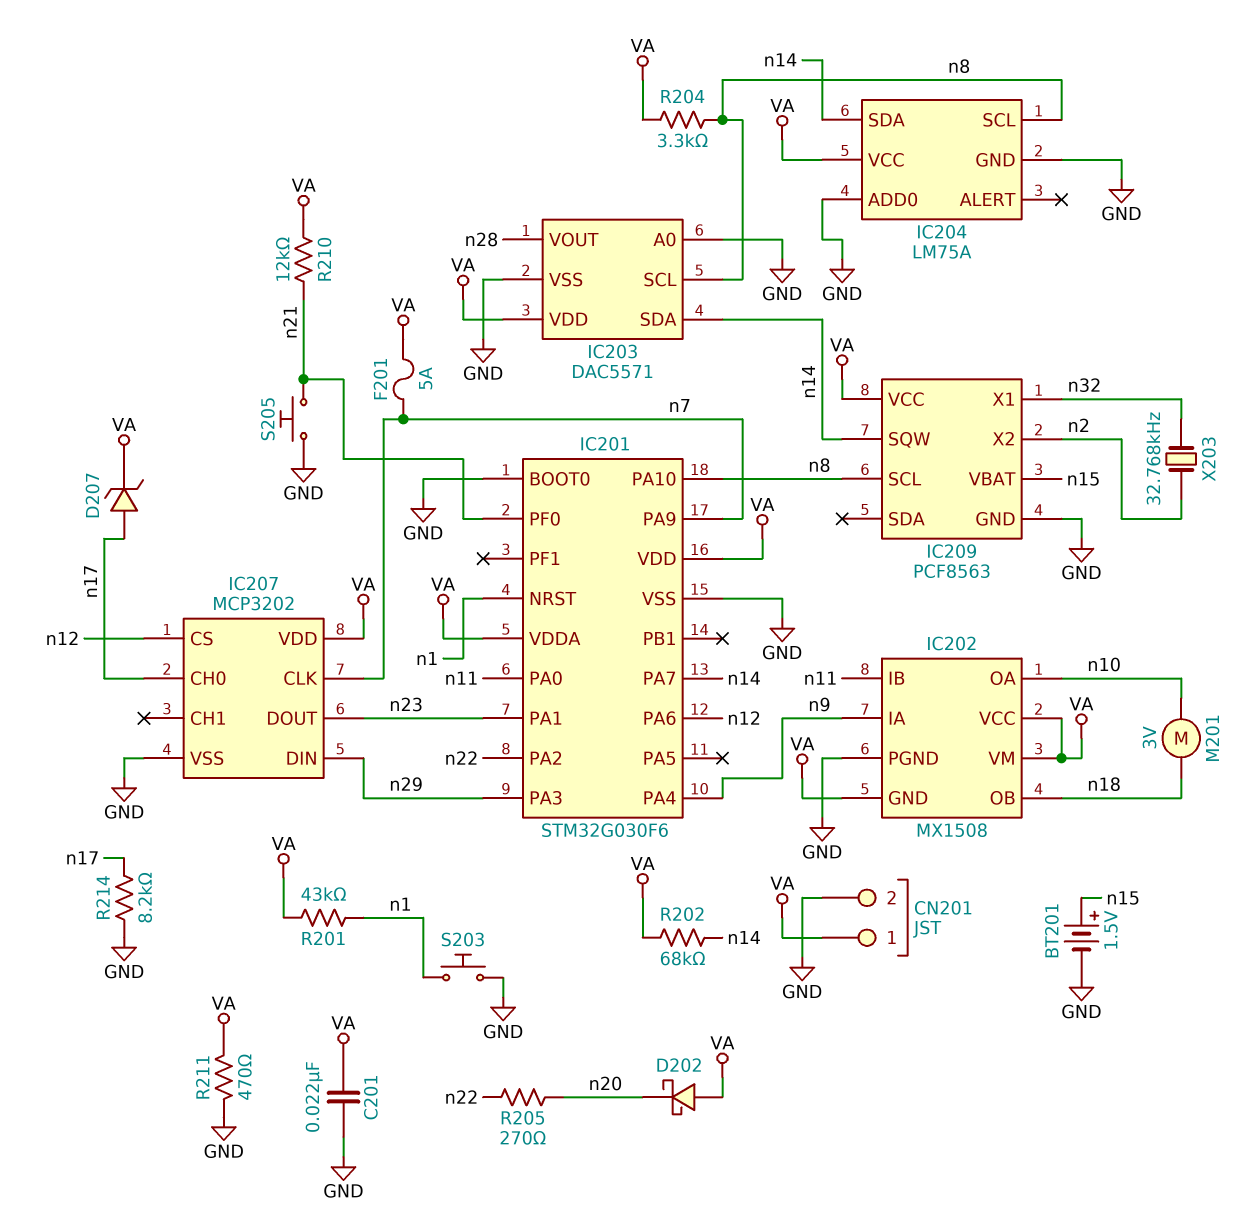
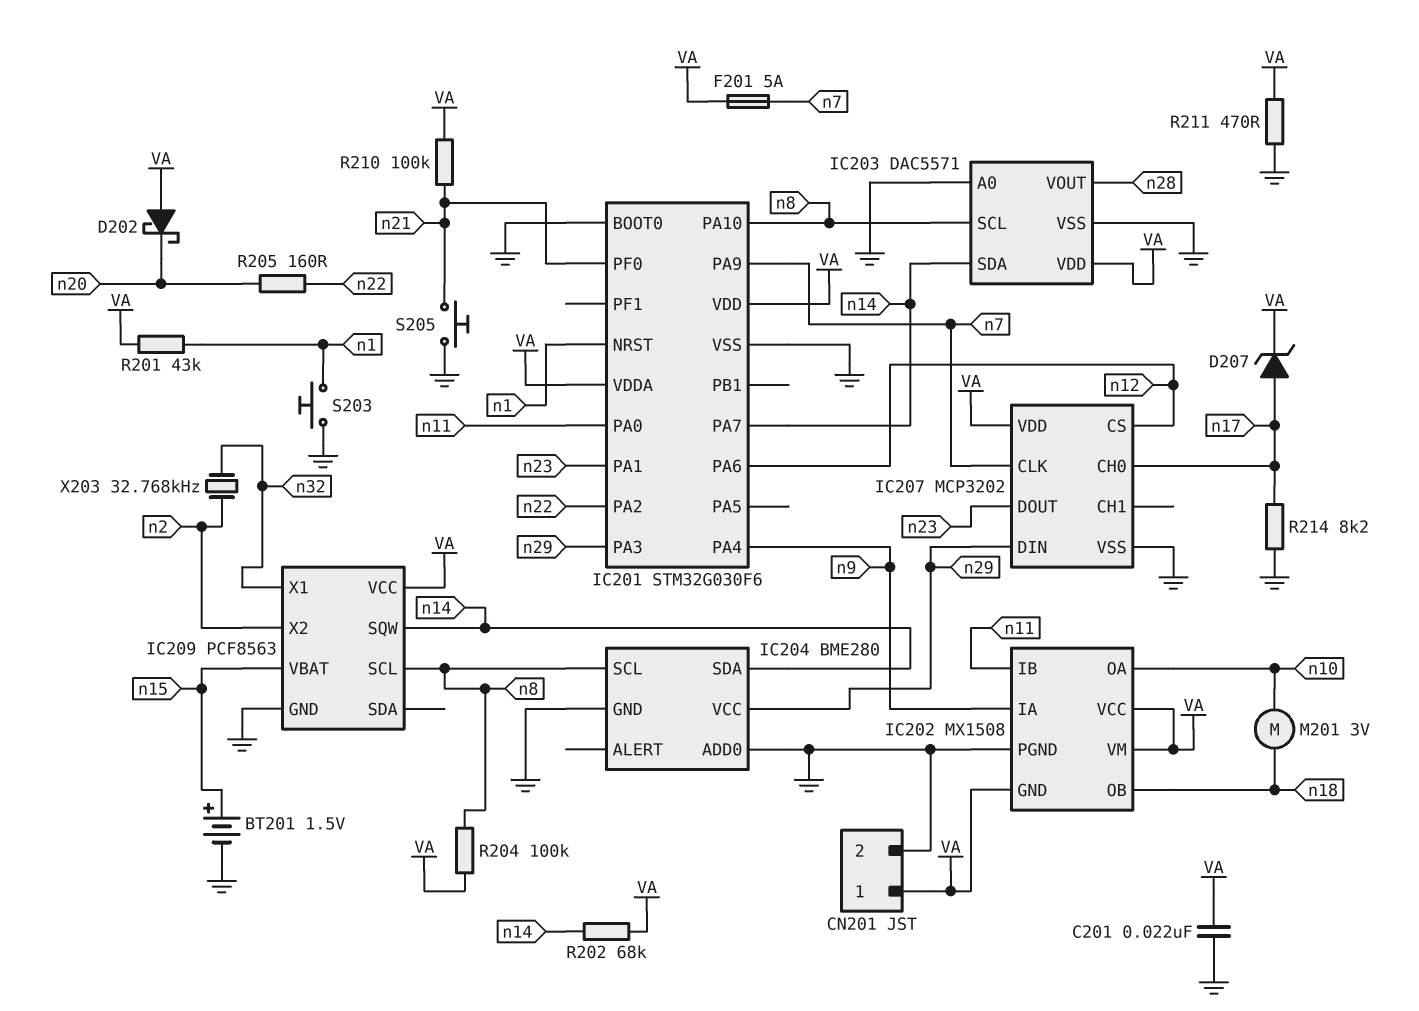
IC204: LM75A -> BME280
IC204 pin VCC: VA -> n29
R204: 3.3k (VA, n8) -> 100k (VA, n8)
R205: 270 (n20, n22) -> 160 (n20, n22)
R210: 12k (VA, n21) -> 100k (VA, n21)

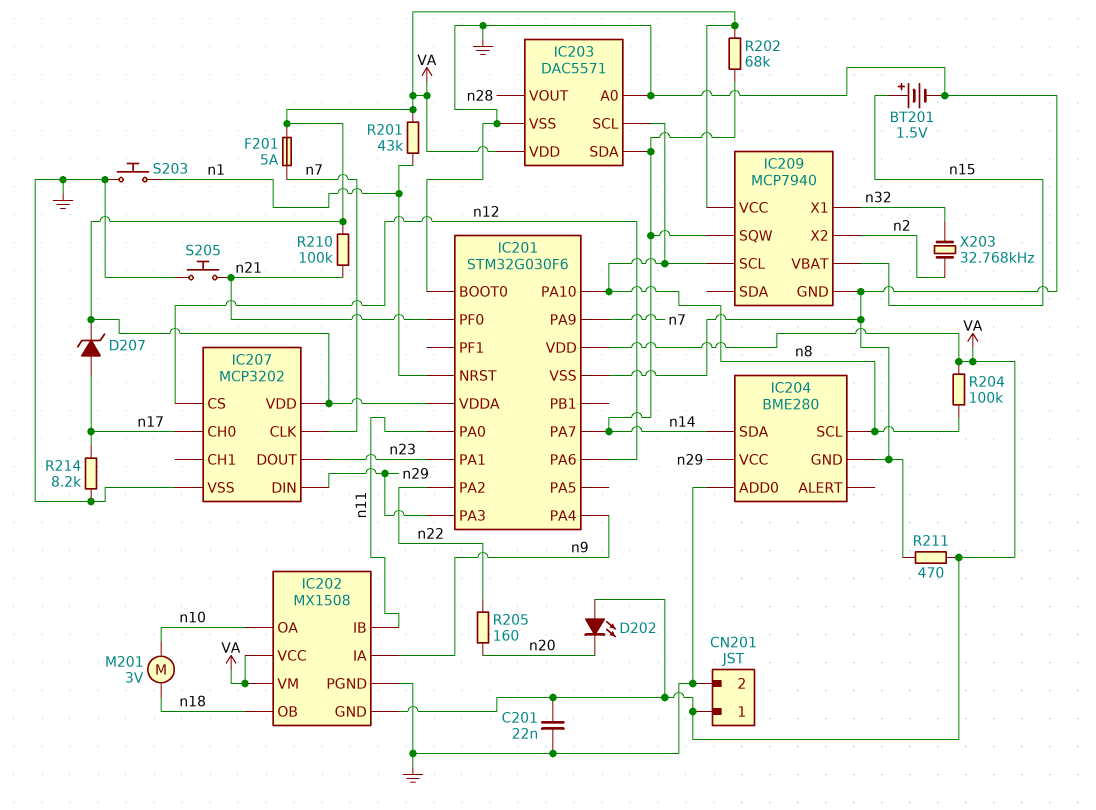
D202: schottky (A VA, K n20) -> LED (A VA, K n20)
IC209: PCF8563 -> MCP7940

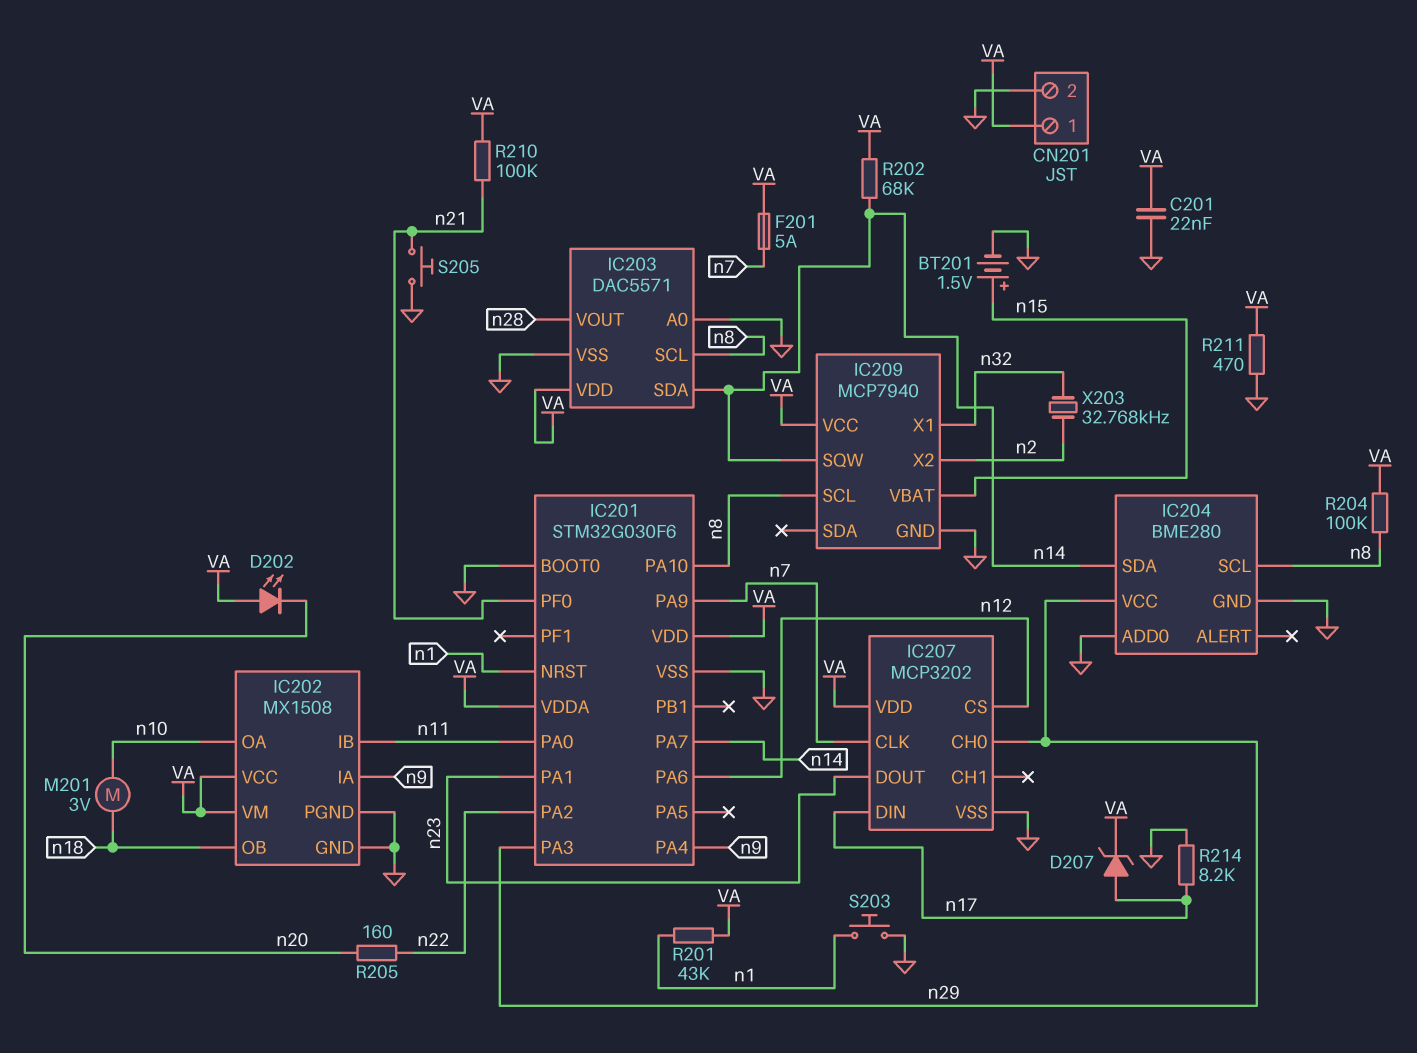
IC202 pin GND: VA -> GND
IC207 pin CH0: n17 -> n29
IC207 pin DIN: n29 -> n17

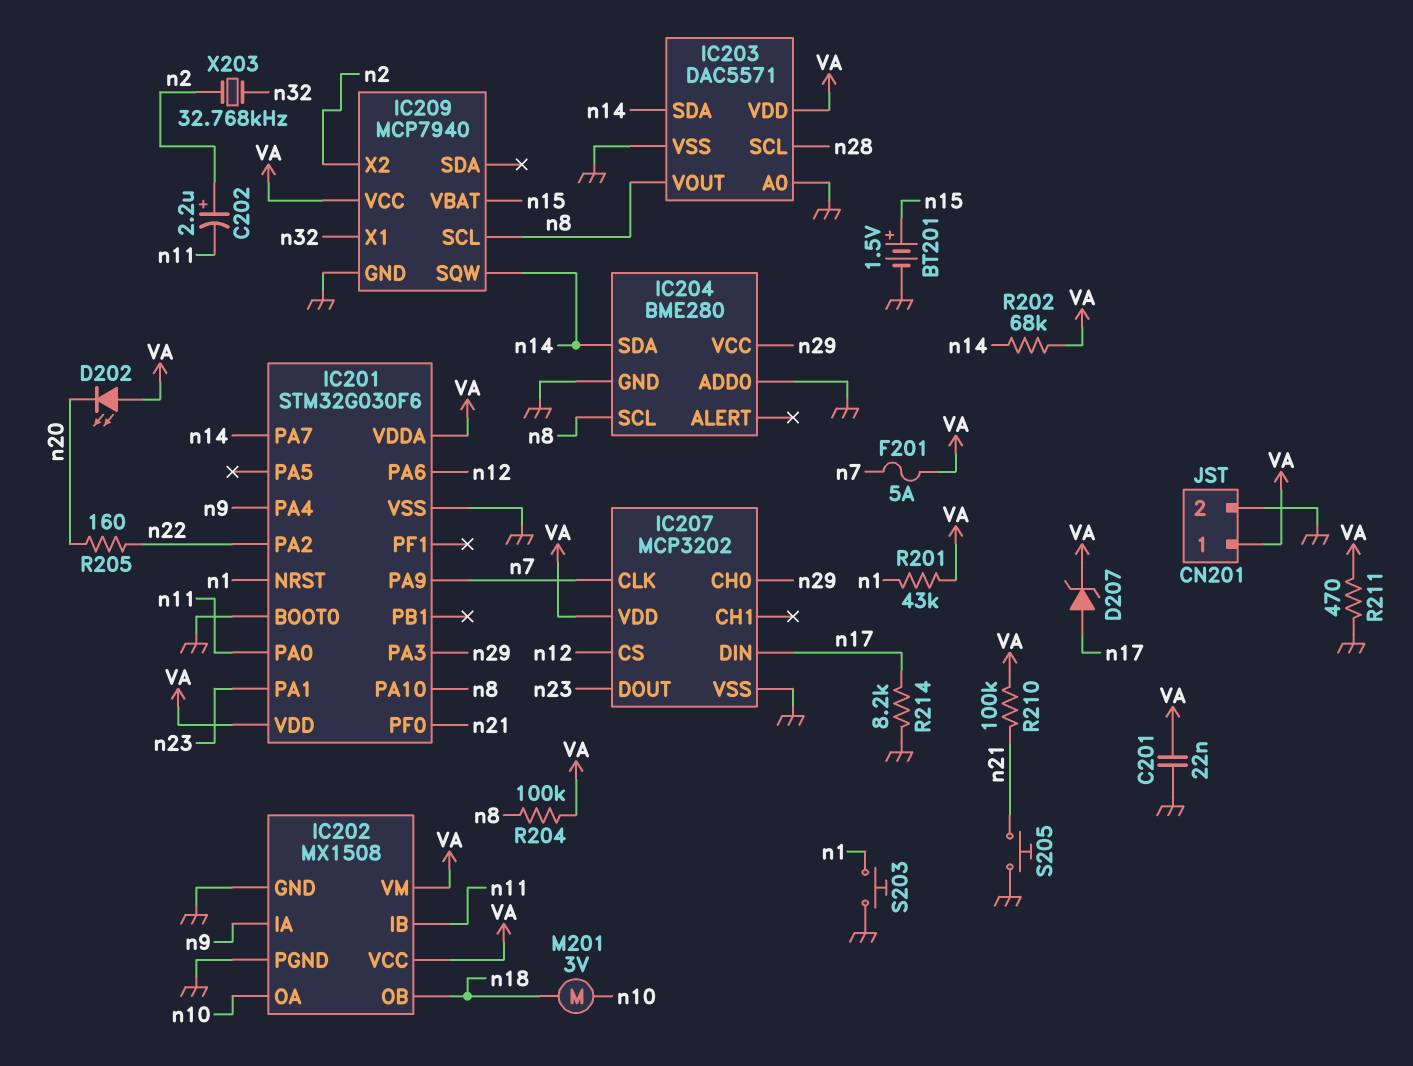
C202: none -> 2.2uF (plus n2, minus n11)
IC203 pin SCL: n8 -> n28
IC203 pin VOUT: n28 -> n8

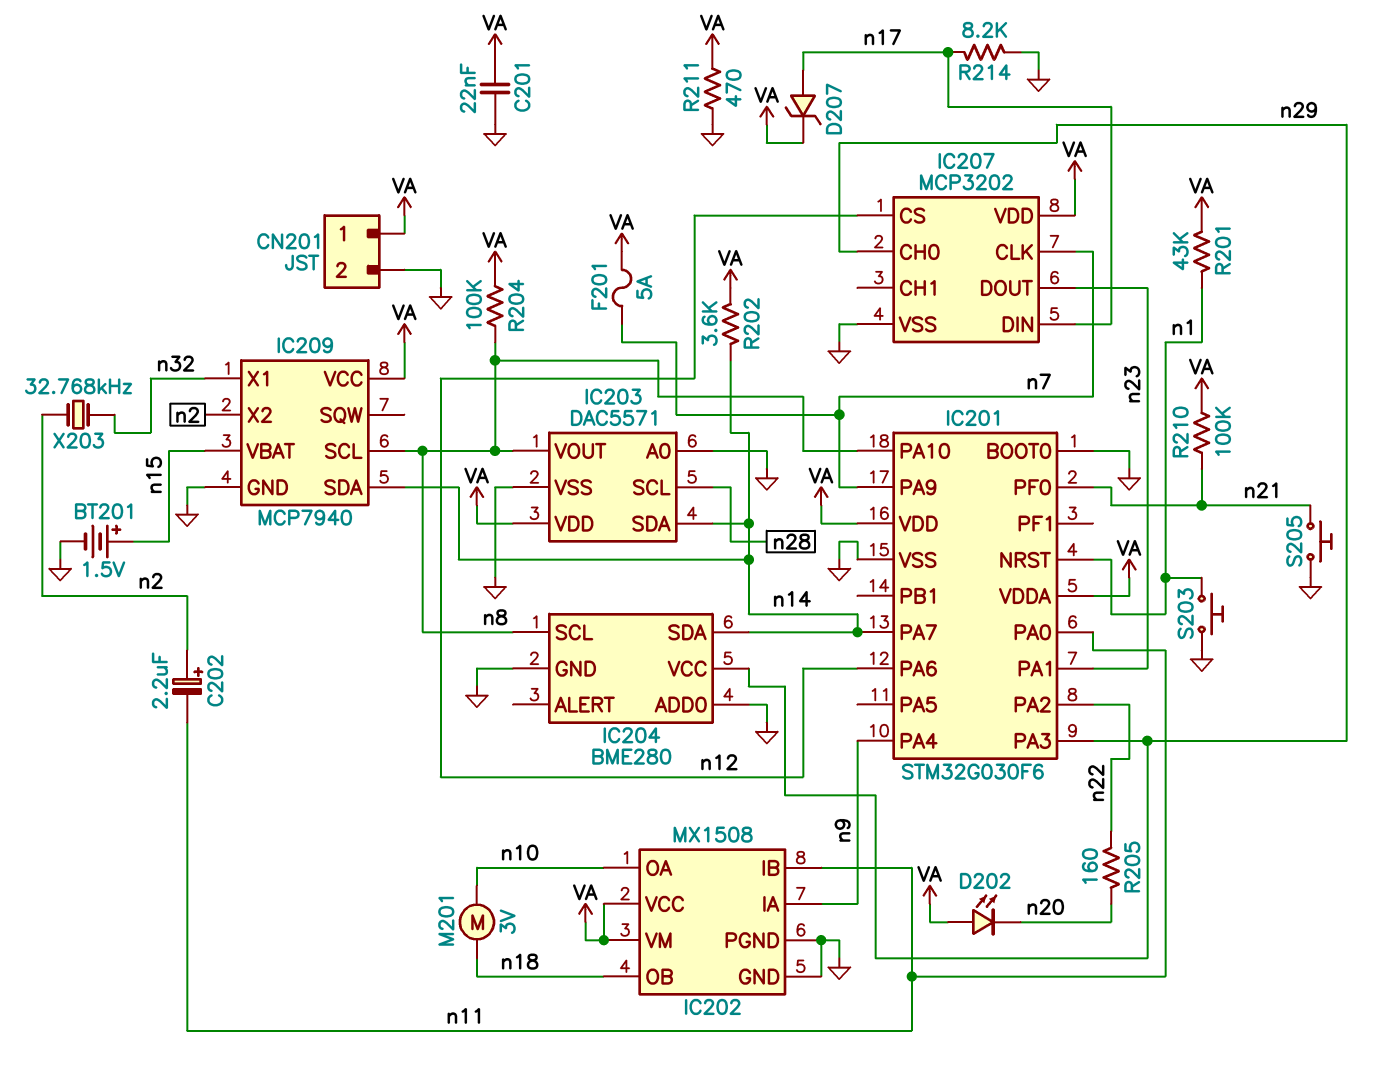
IC209 pin SDA: none -> n14
IC209 pin SQW: n14 -> none
R202: 68k (VA, n14) -> 3.6k (VA, n14)

